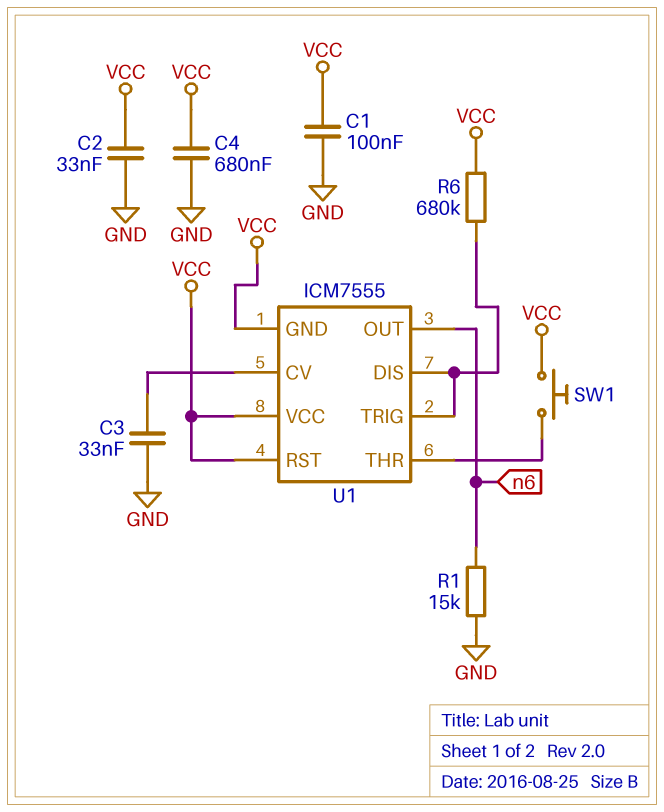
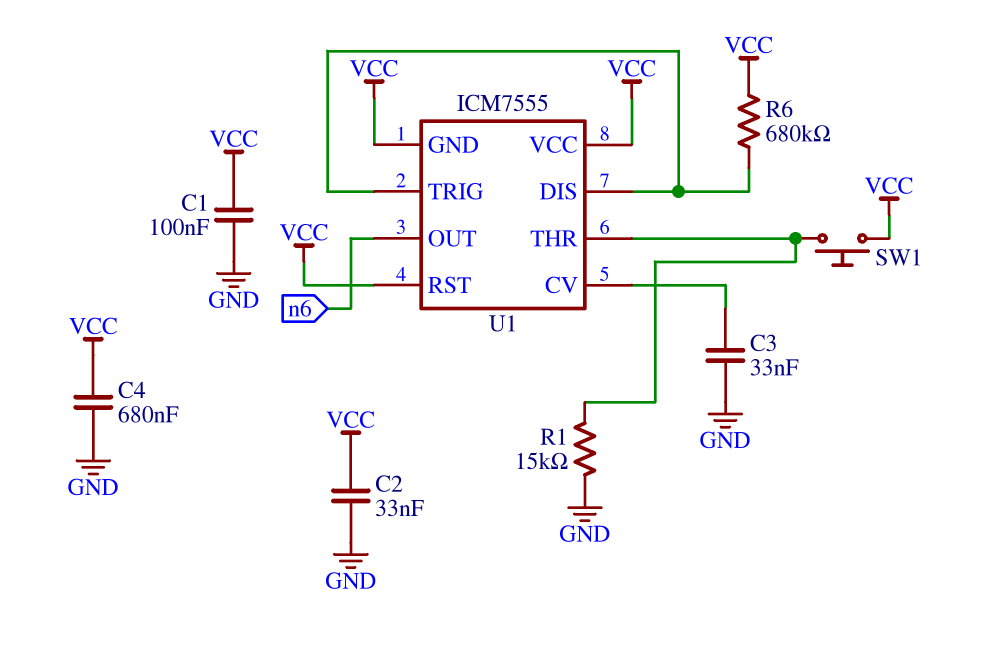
R1: 15k (GND, n6) -> 15k (GND, U1/THR)

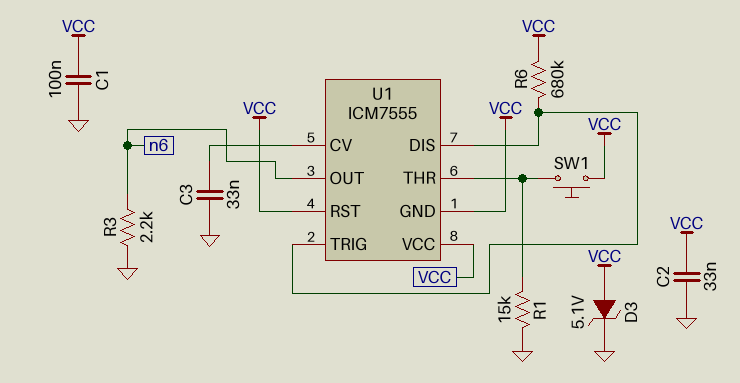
C4: 680nF (GND, VCC) -> none
D3: none -> zener 5.1V (A VCC, K GND)
R3: none -> 2.2k (GND, n6)

